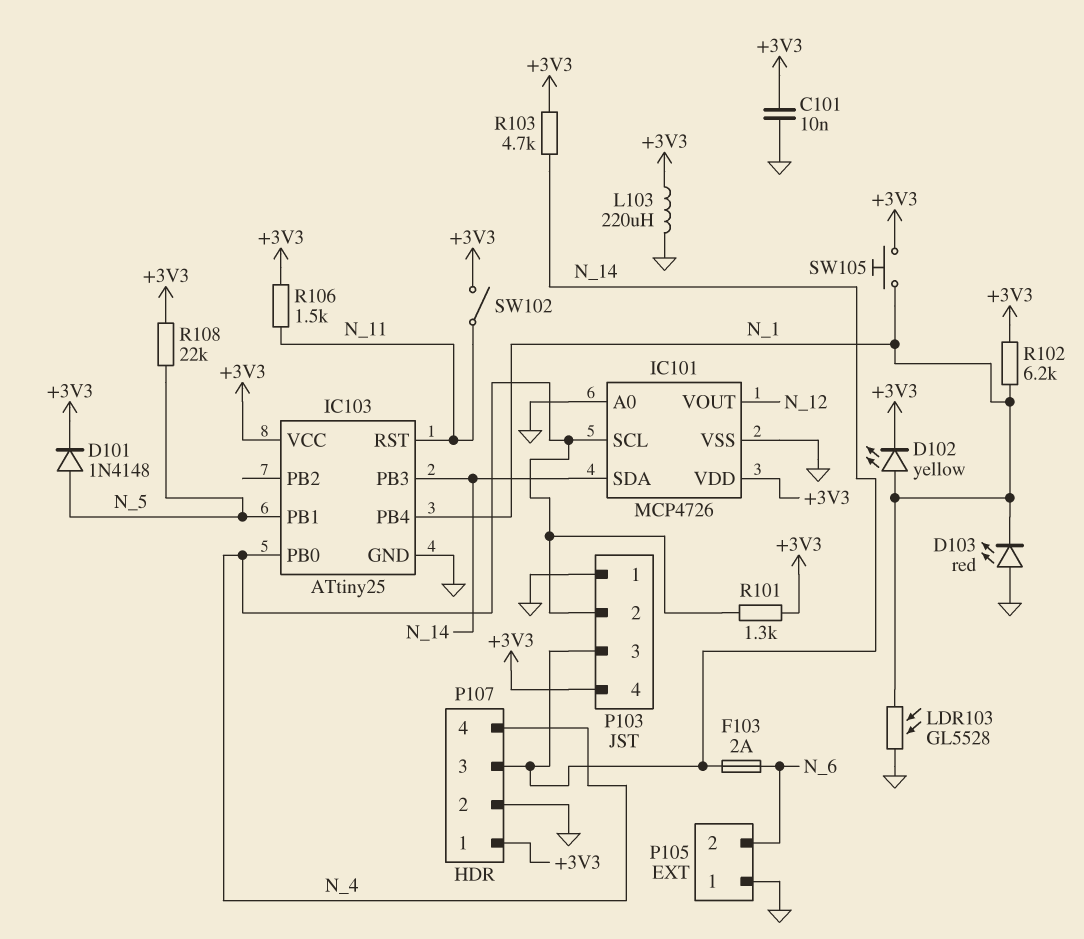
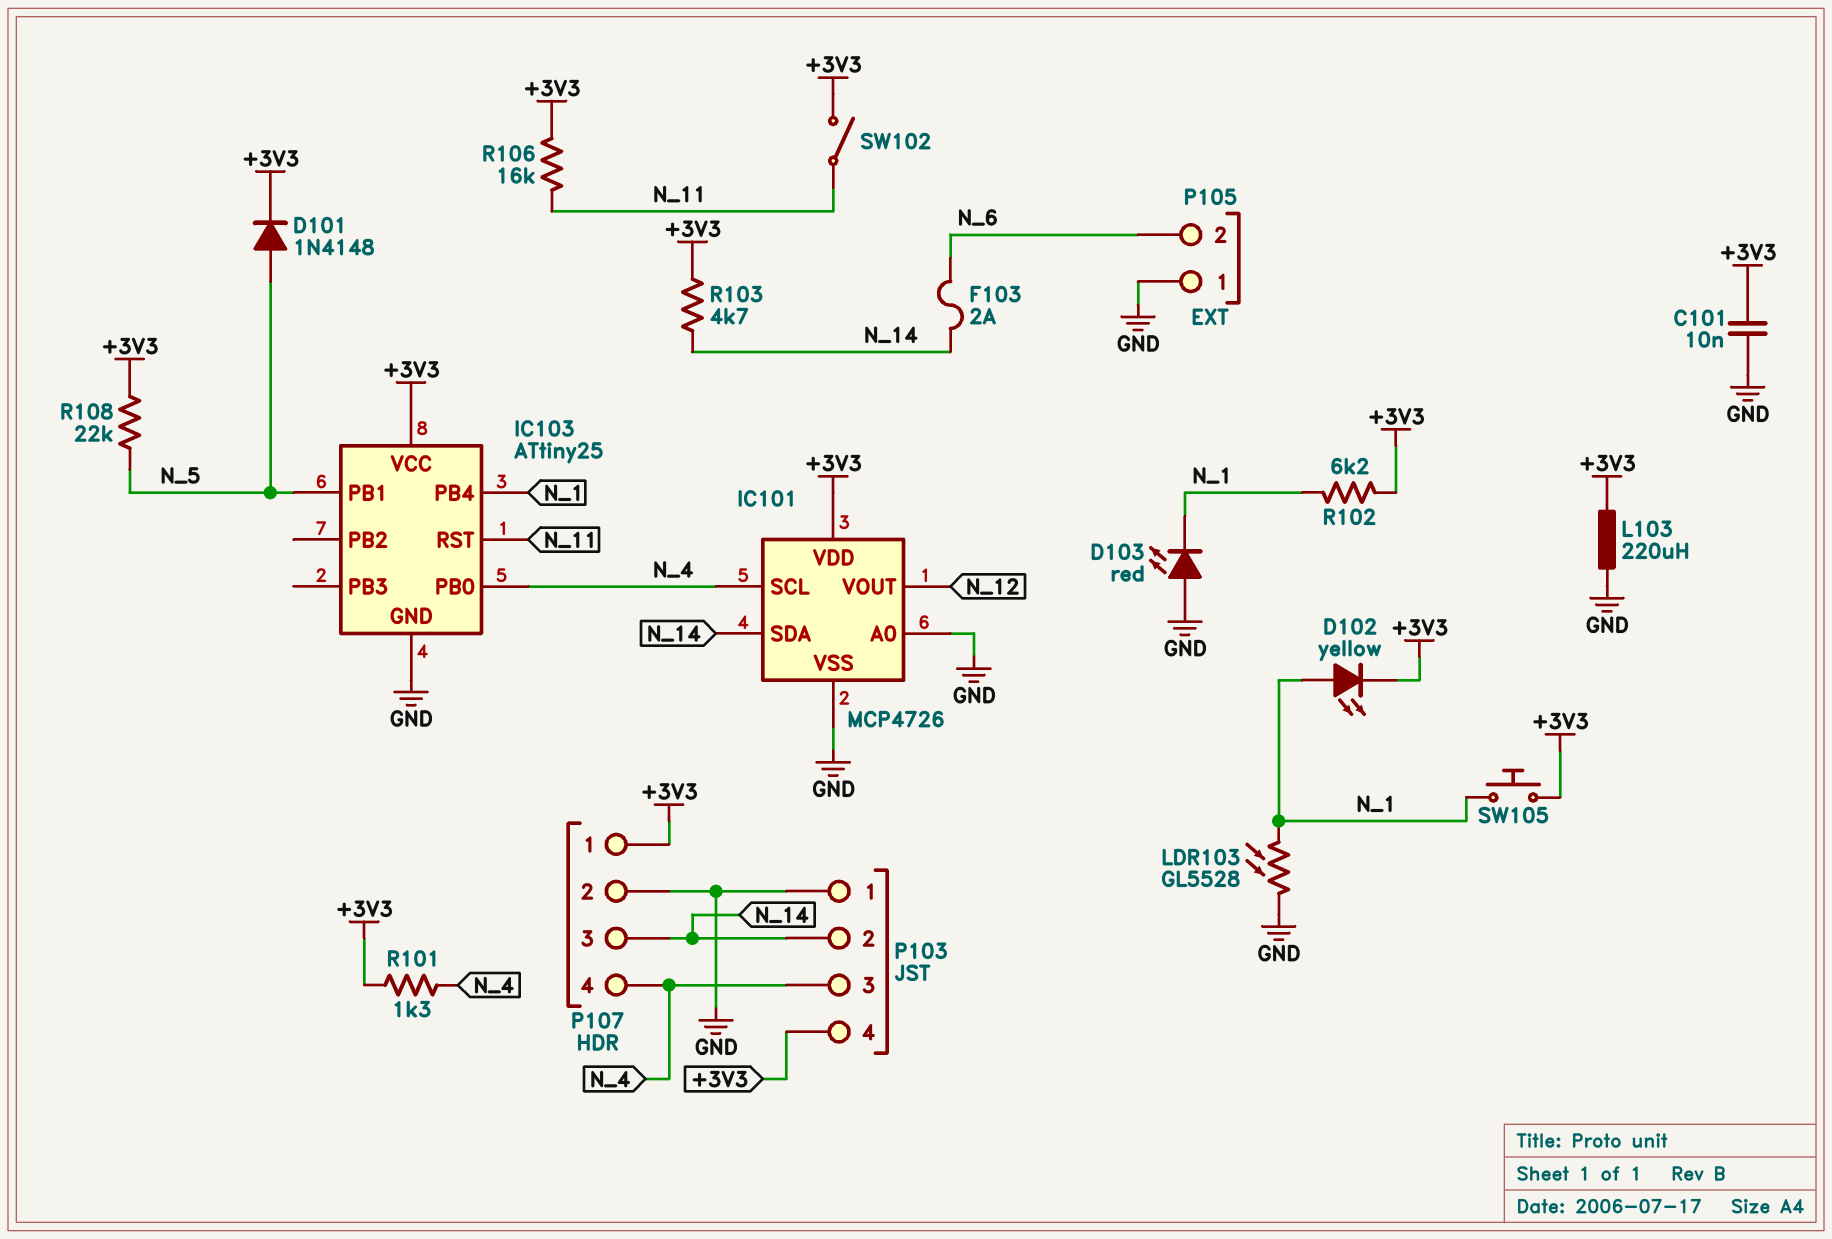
IC103 pin PB3: N_14 -> none
P103 pin 2: N_4 -> N_14
P103 pin 3: N_14 -> N_4
R106: 1.5k (+3V3, N_11) -> 16k (+3V3, N_11)

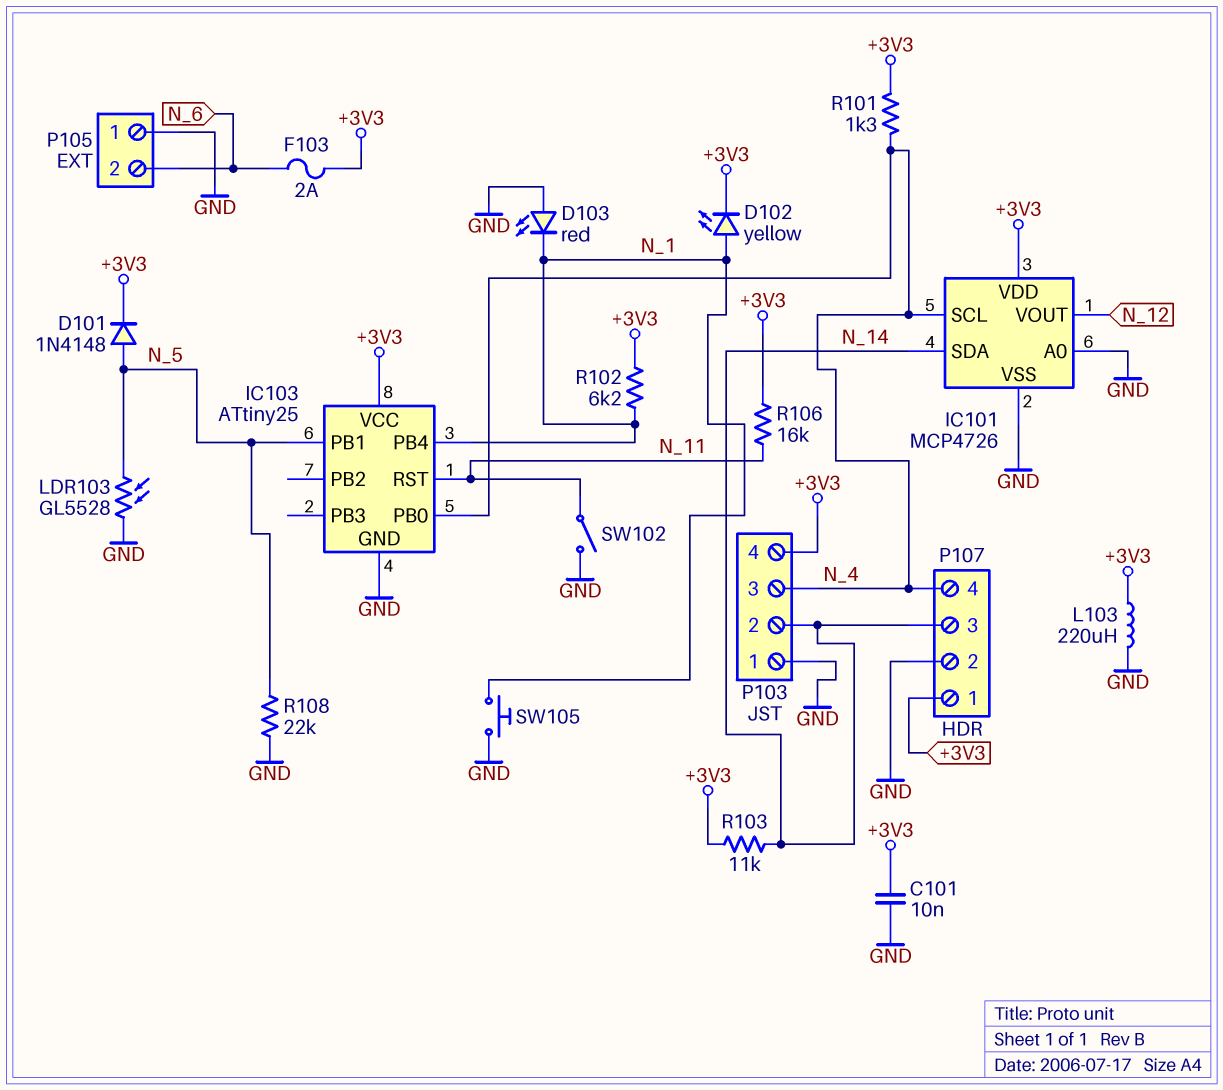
F103: 2A (N_6, N_14) -> 2A (+3V3, N_6)
LDR103: GL5528 (GND, N_1) -> GL5528 (GND, N_5)
R103: 4.7k (+3V3, N_14) -> 11k (+3V3, N_14)
R108: 22k (+3V3, N_5) -> 22k (GND, N_5)
SW102: switch (+3V3, N_11) -> switch (GND, N_11)
SW105: button (+3V3, N_1) -> button (GND, N_1)

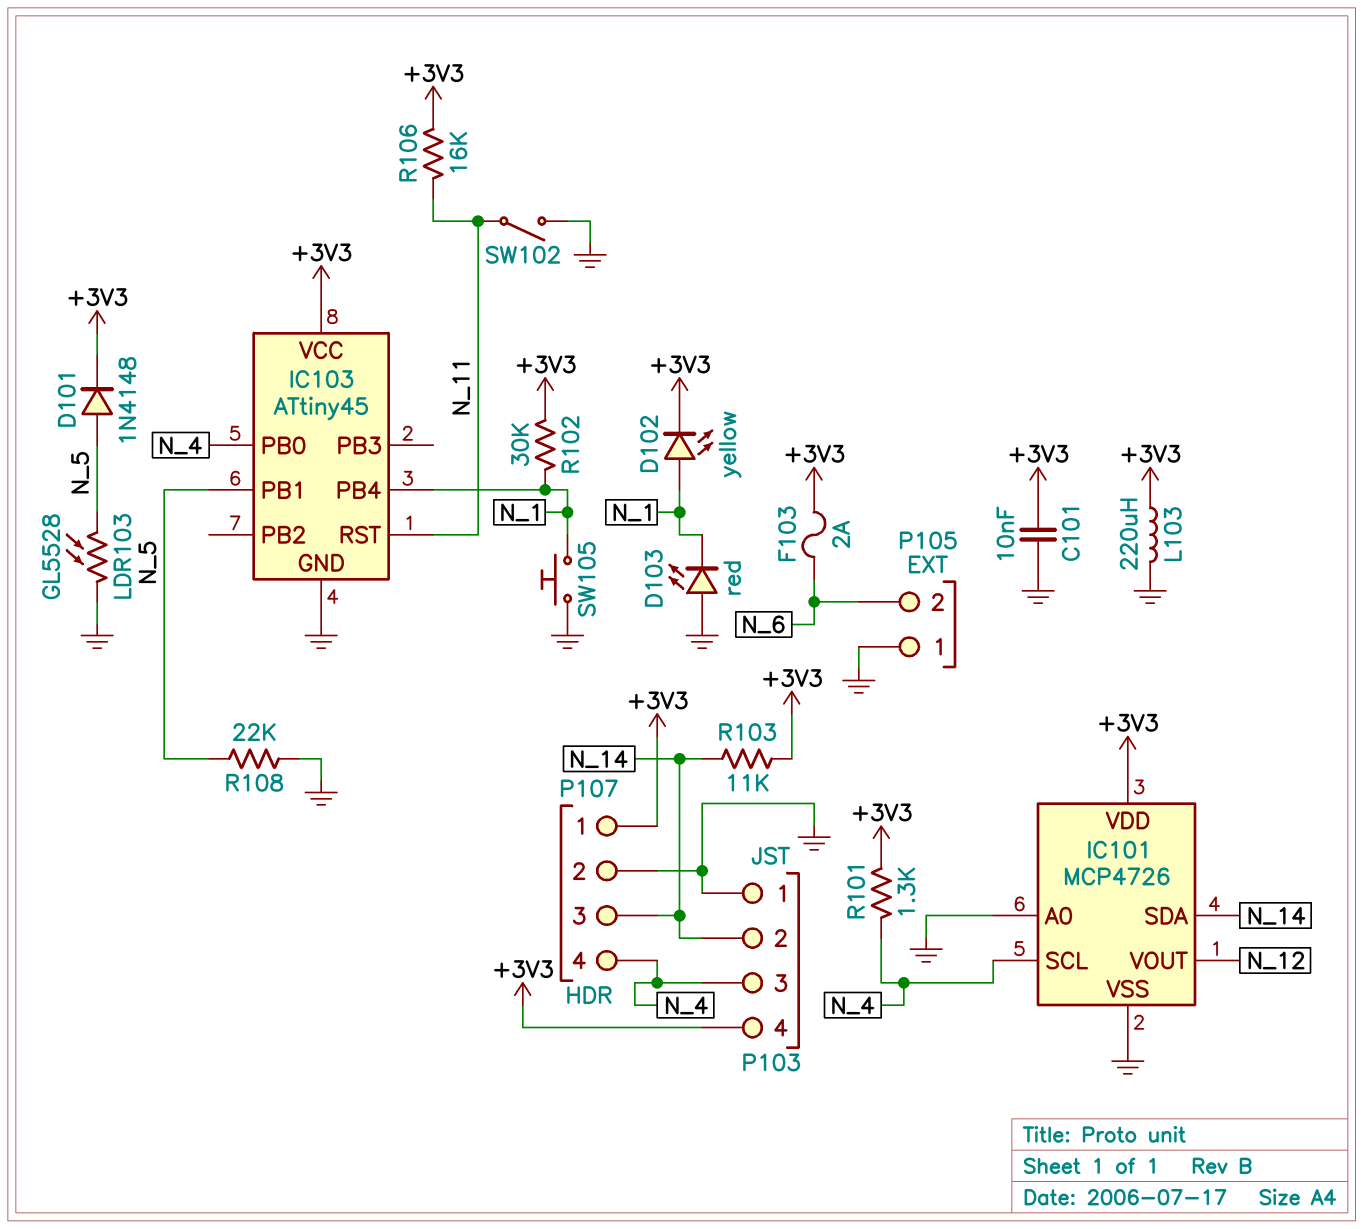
IC103: ATtiny25 -> ATtiny45
R102: 6.2k (+3V3, N_1) -> 30k (+3V3, N_1)

